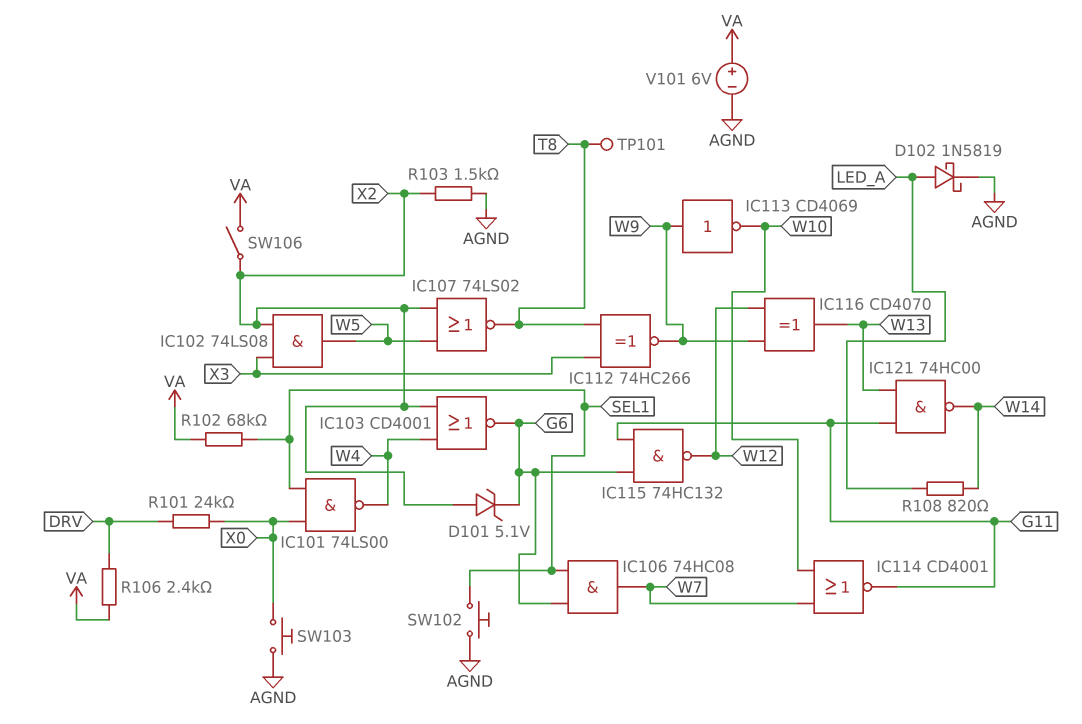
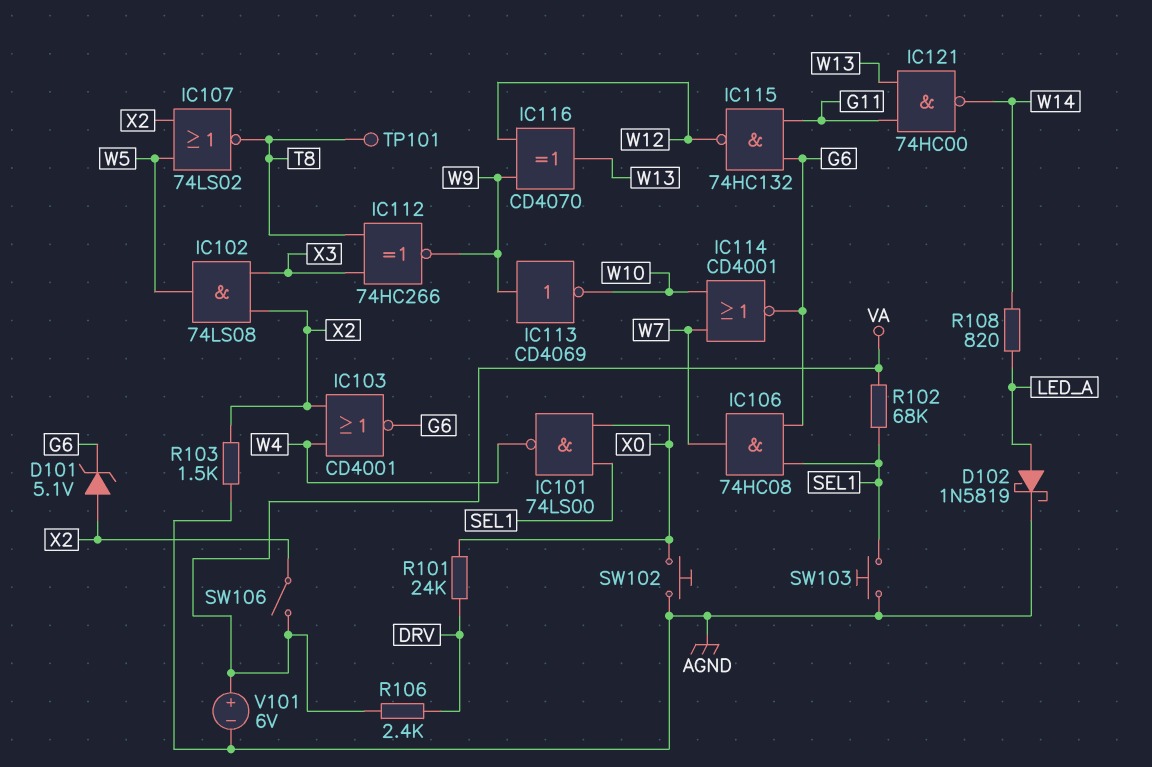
IC114: NOR CD4001 (in W7, in W10, out G11) -> NOR CD4001 (in W7, in W10, out G6)
SW102: button (AGND, SEL1) -> button (AGND, X0)
SW103: button (AGND, X0) -> button (AGND, SEL1)

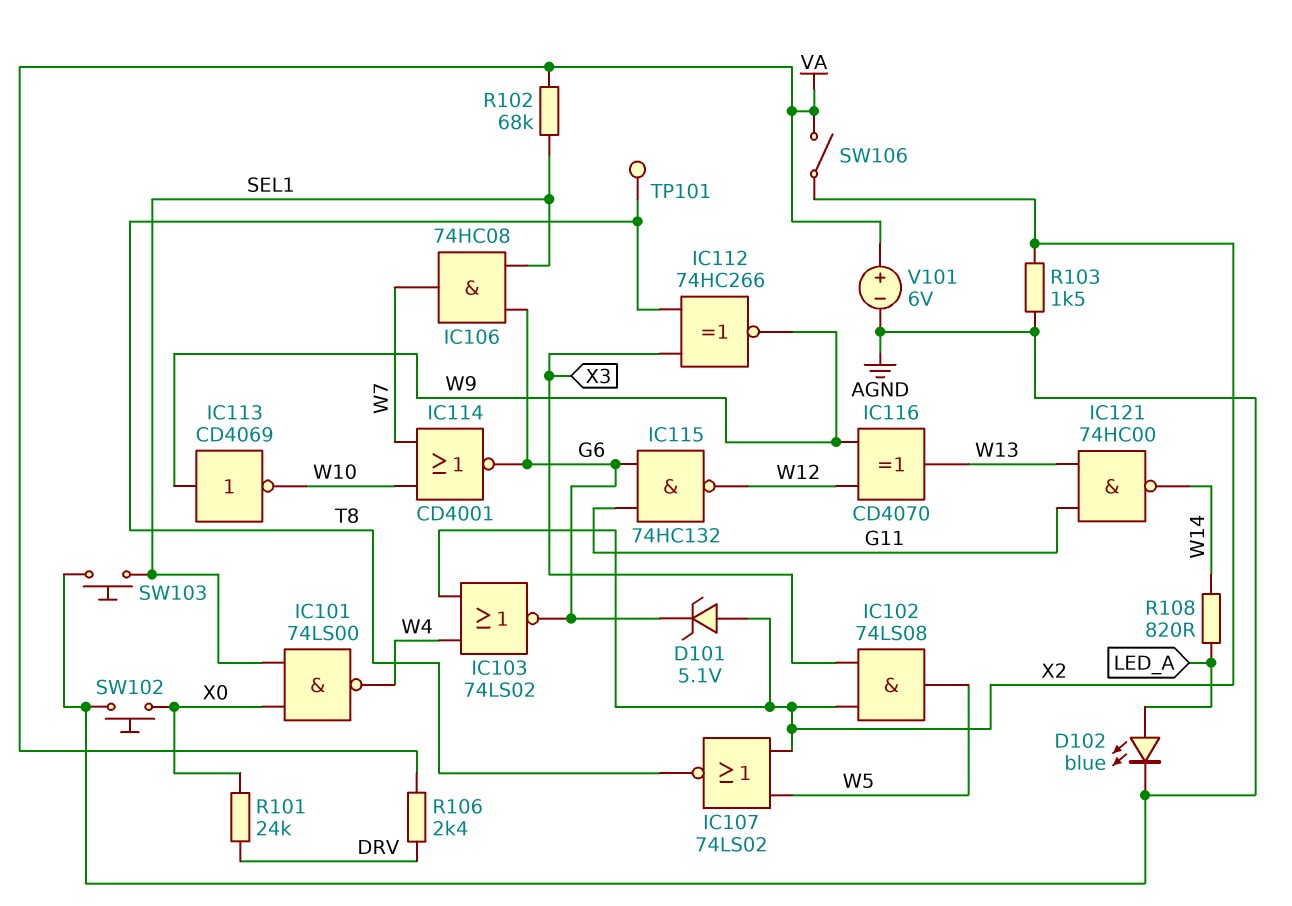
D102: schottky 1N5819 (A LED_A, K AGND) -> LED blue (A LED_A, K AGND)
IC103: NOR CD4001 (in W4, in X2, out G6) -> NOR 74LS02 (in W4, in X2, out G6)

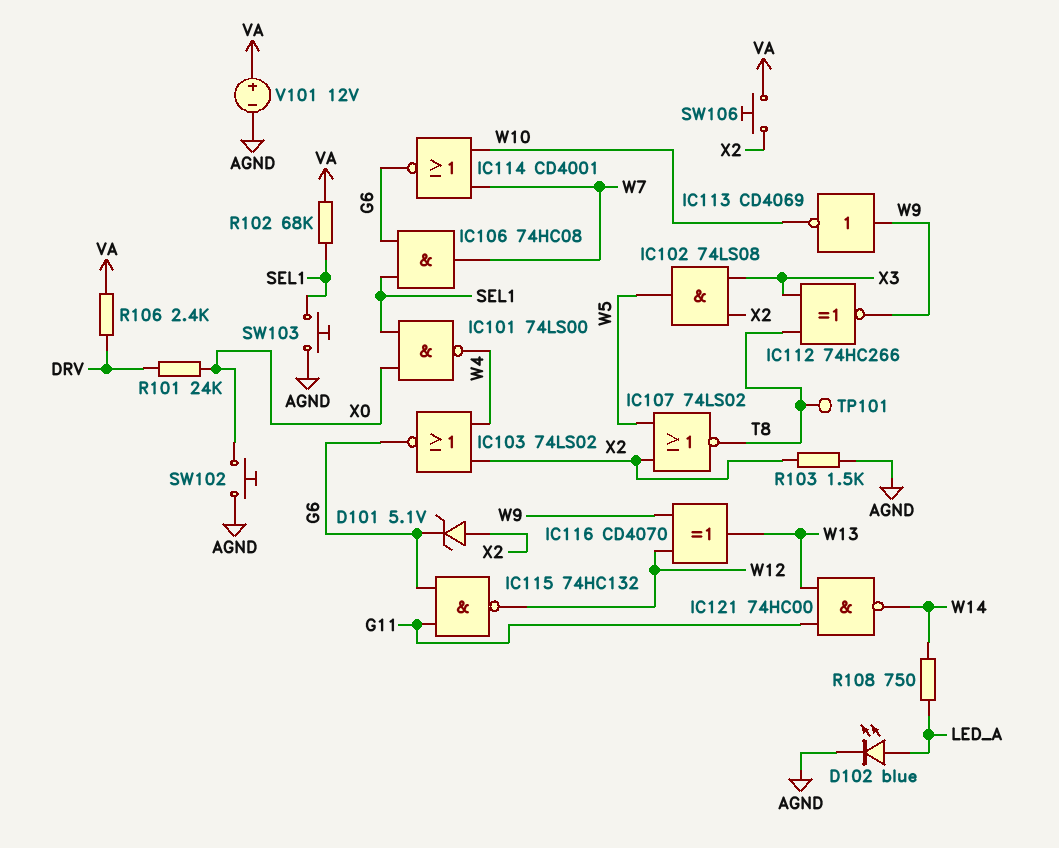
R108: 820 (LED_A, W14) -> 750 (LED_A, W14)
SW106: switch (VA, X2) -> button (VA, X2)
V101: 6V (plus VA, minus AGND) -> 12V (plus VA, minus AGND)

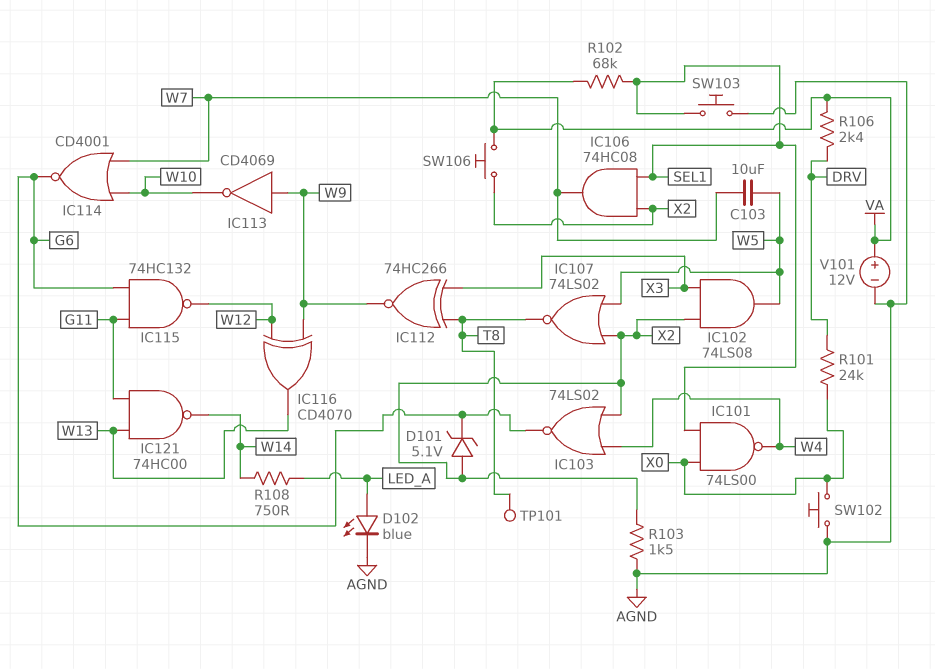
C103: none -> 10uF (W5, W7)
IC106: AND 74HC08 (in G6, in SEL1, out W7) -> AND 74HC08 (in SEL1, in X2, out W7)

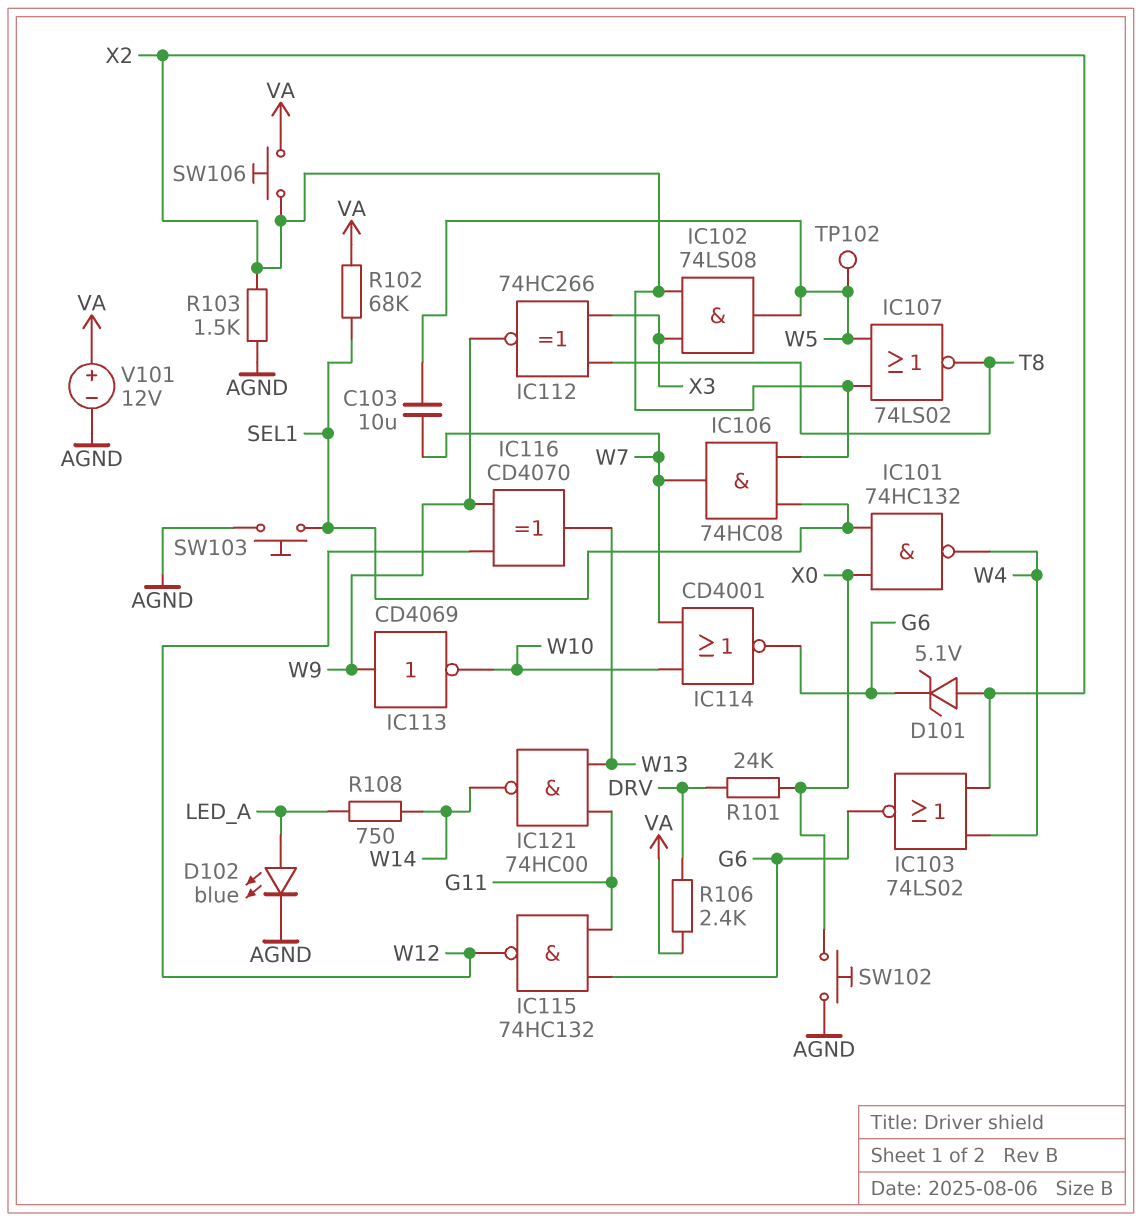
IC101: NAND 74LS00 (in SEL1, in X0, out W4) -> NAND 74HC132 (in SEL1, in X0, out W4)
TP101: test point (T8) -> none
TP102: none -> test point (W5)

